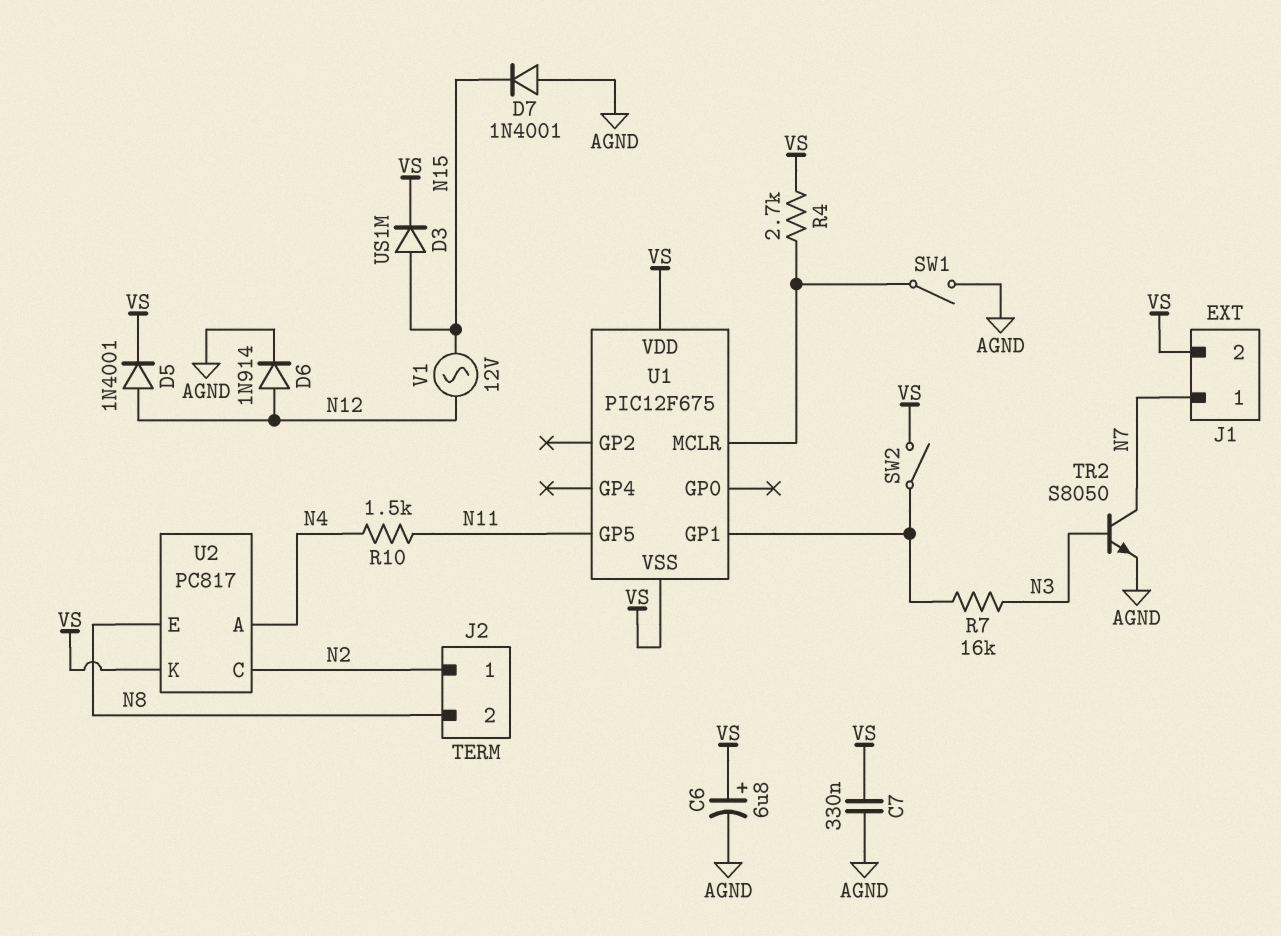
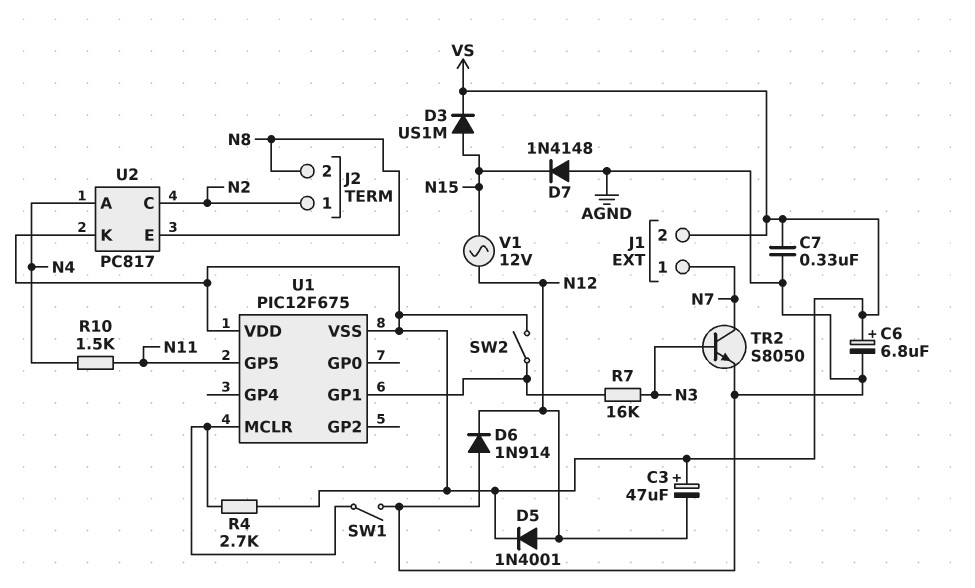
C3: none -> 47uF (plus VS, minus N12)
D6: diode 1N914 (A N12, K AGND) -> diode 1N914 (A AGND, K N12)
D7: diode 1N4001 (A AGND, K N15) -> diode 1N4148 (A AGND, K N15)

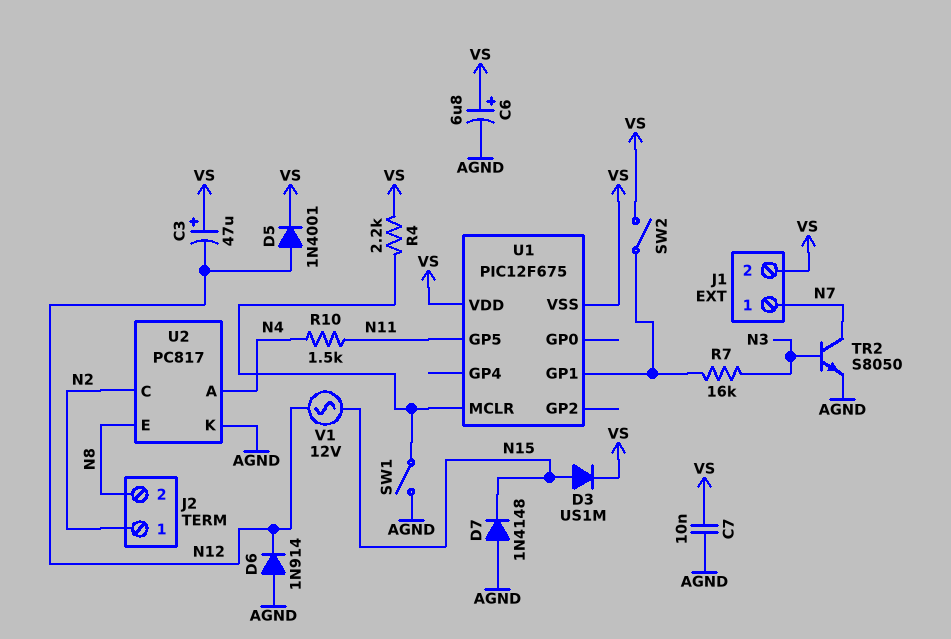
C7: 330nF (AGND, VS) -> 10nF (AGND, VS)
R4: 2.7k (U1/MCLR, VS) -> 2.2k (U1/MCLR, VS)
U2 pin K: VS -> AGND

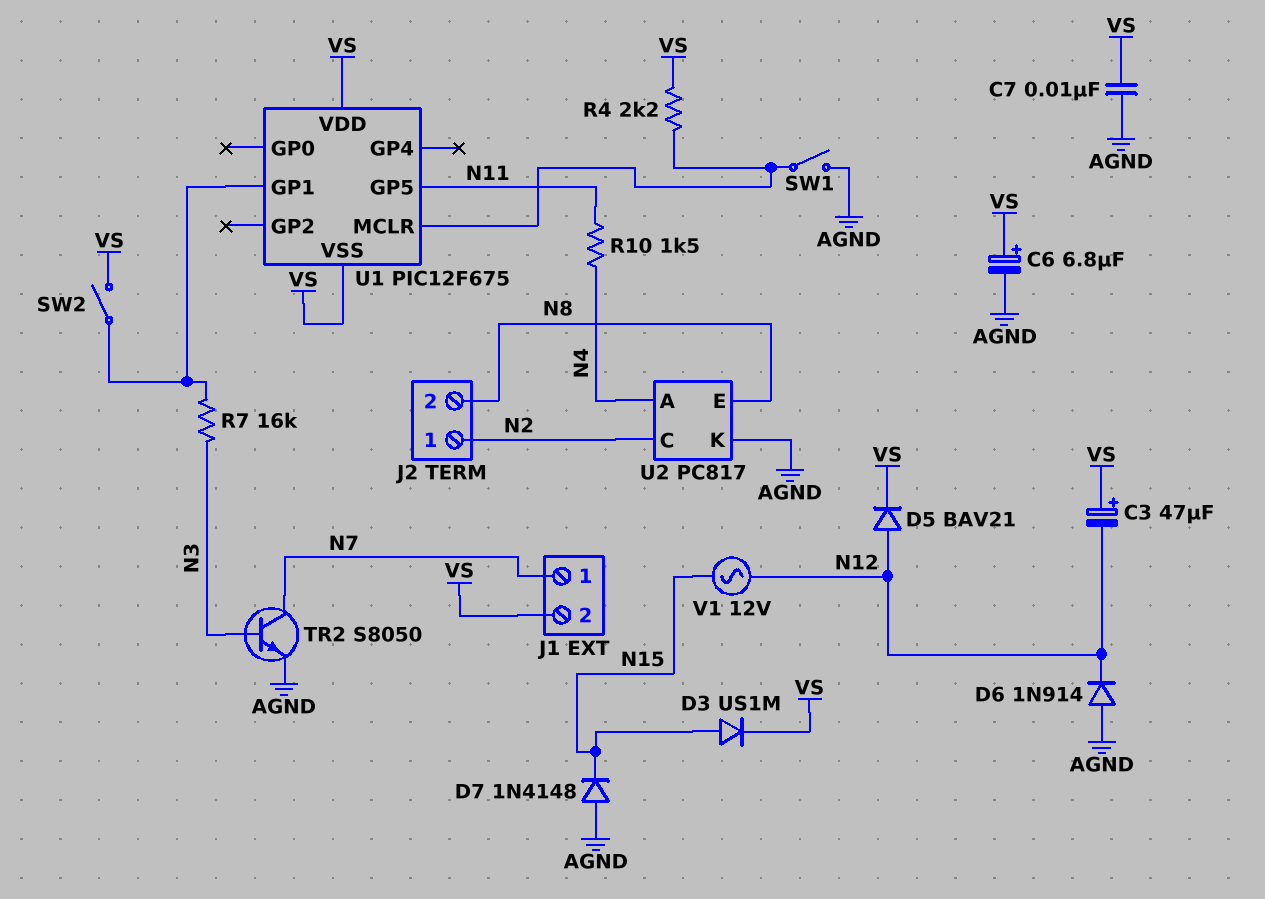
D5: diode 1N4001 (A N12, K VS) -> diode BAV21 (A N12, K VS)

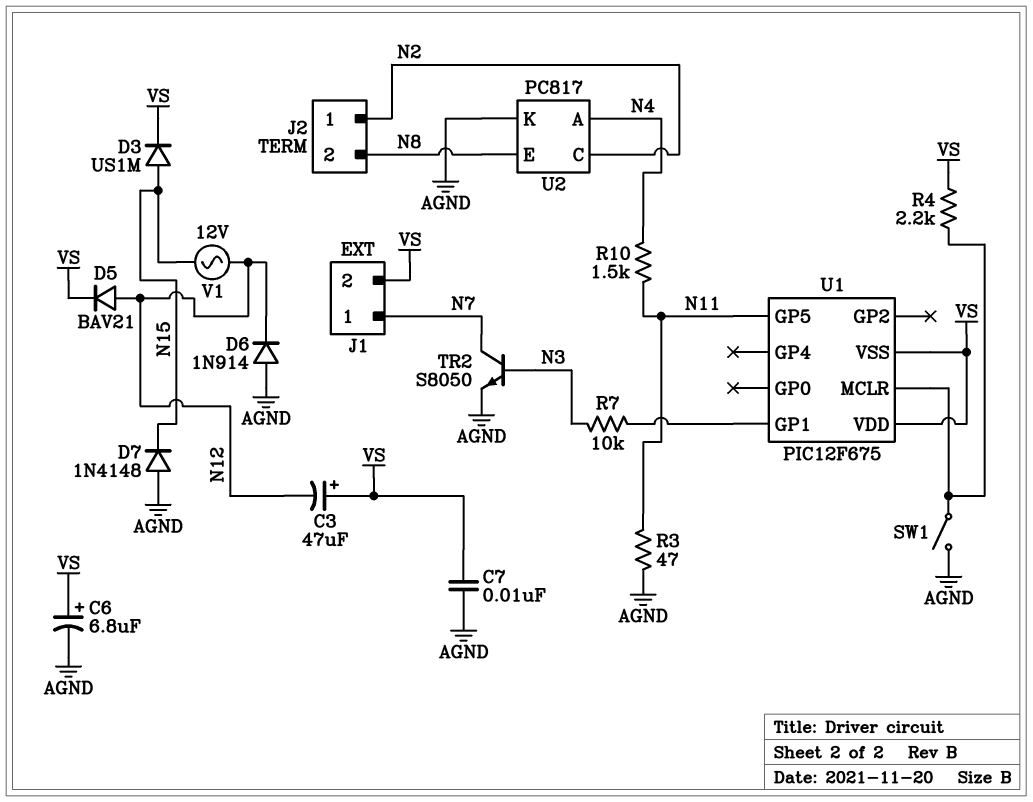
R3: none -> 47 (AGND, N11)
R7: 16k (N3, U1/GP1) -> 10k (N3, U1/GP1)
SW2: switch (U1/GP1, VS) -> none

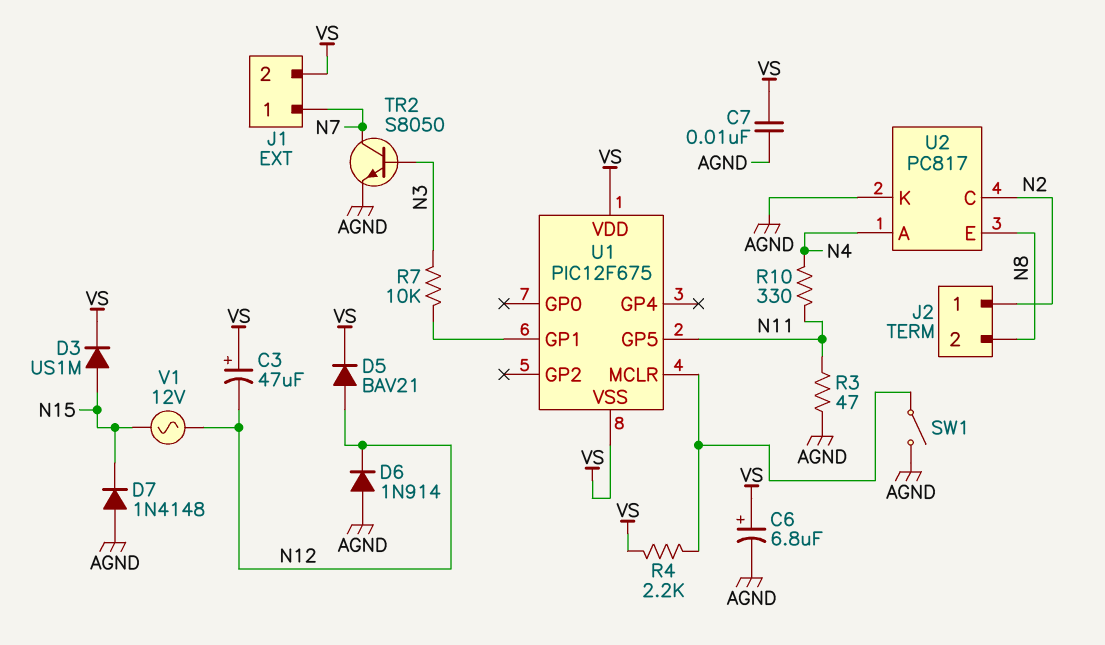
R10: 1.5k (N4, N11) -> 330 (N4, N11)

